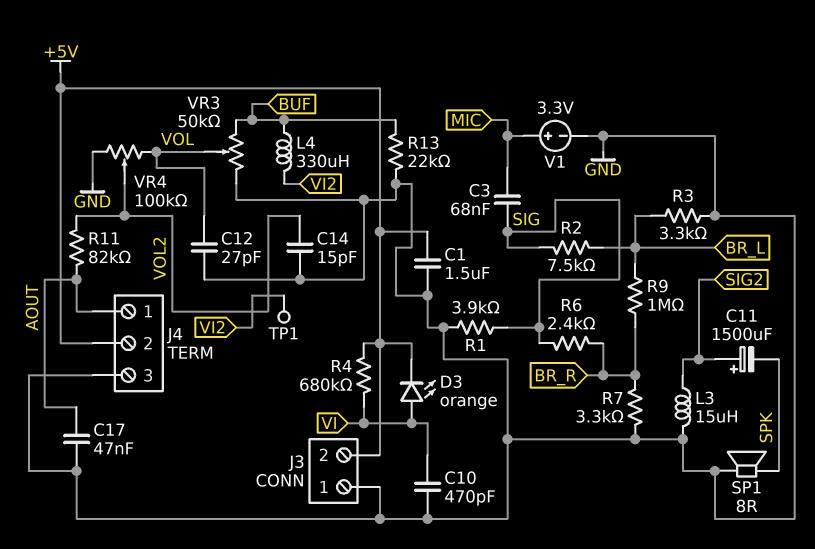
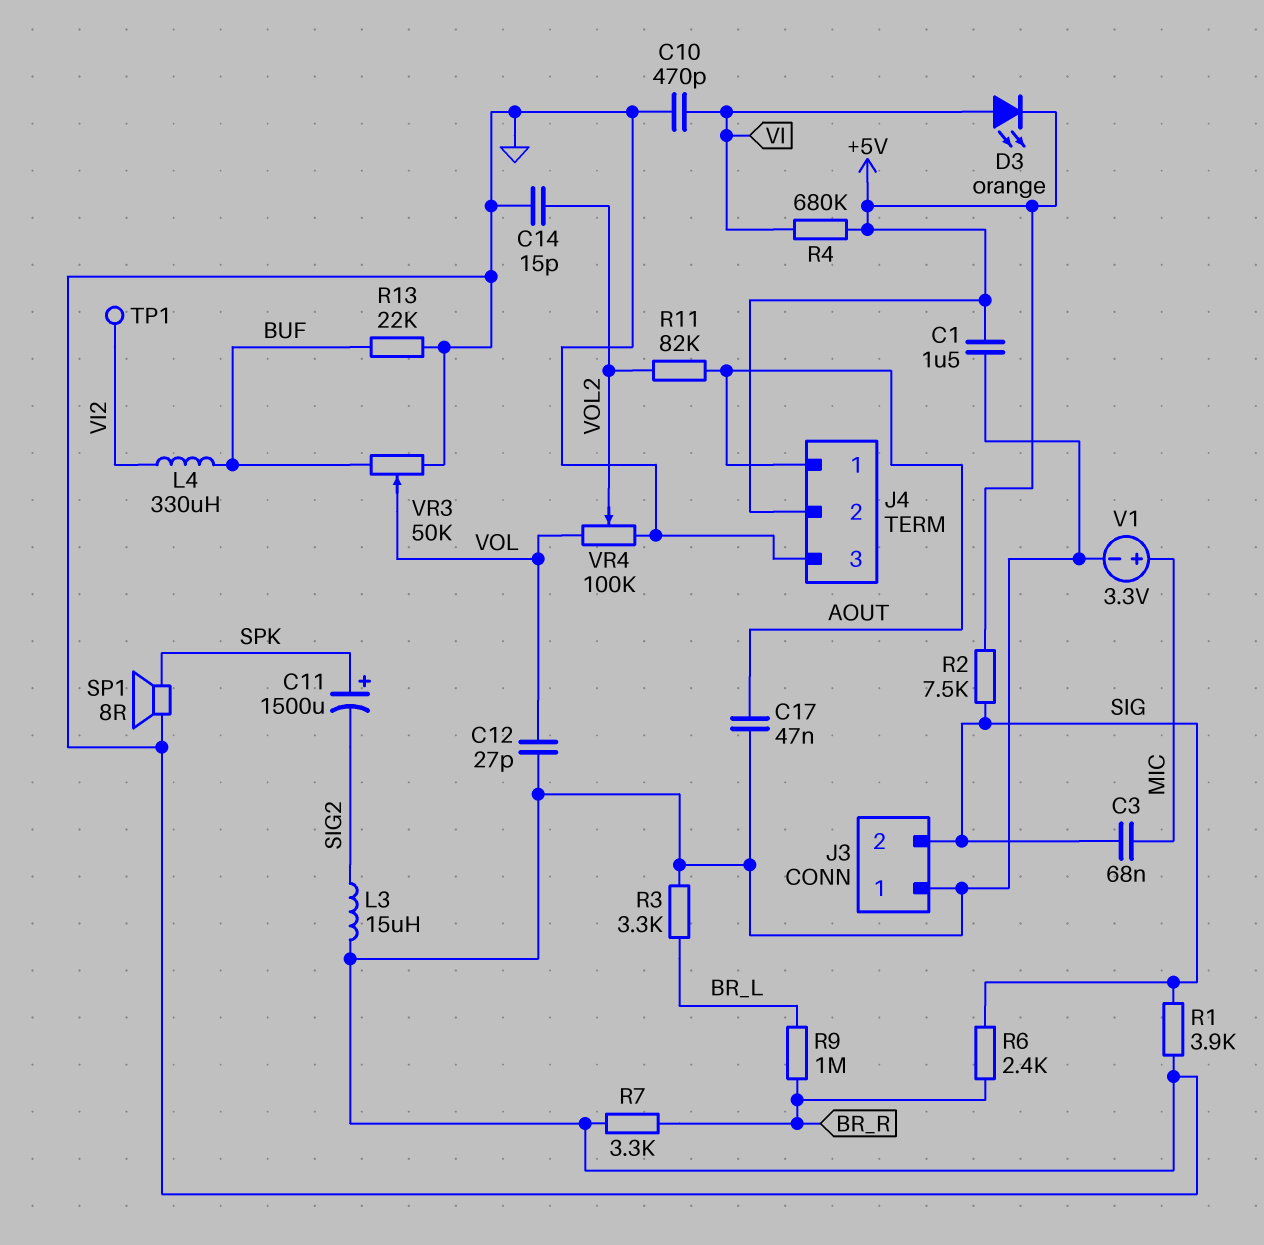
C11: 1500uF (plus SIG2, minus SPK) -> 1500uF (plus SPK, minus SIG2)
J3 pin 2: +5V -> SIG
R2: 7.5k (BR_L, SIG) -> 7.5k (+5V, SIG)

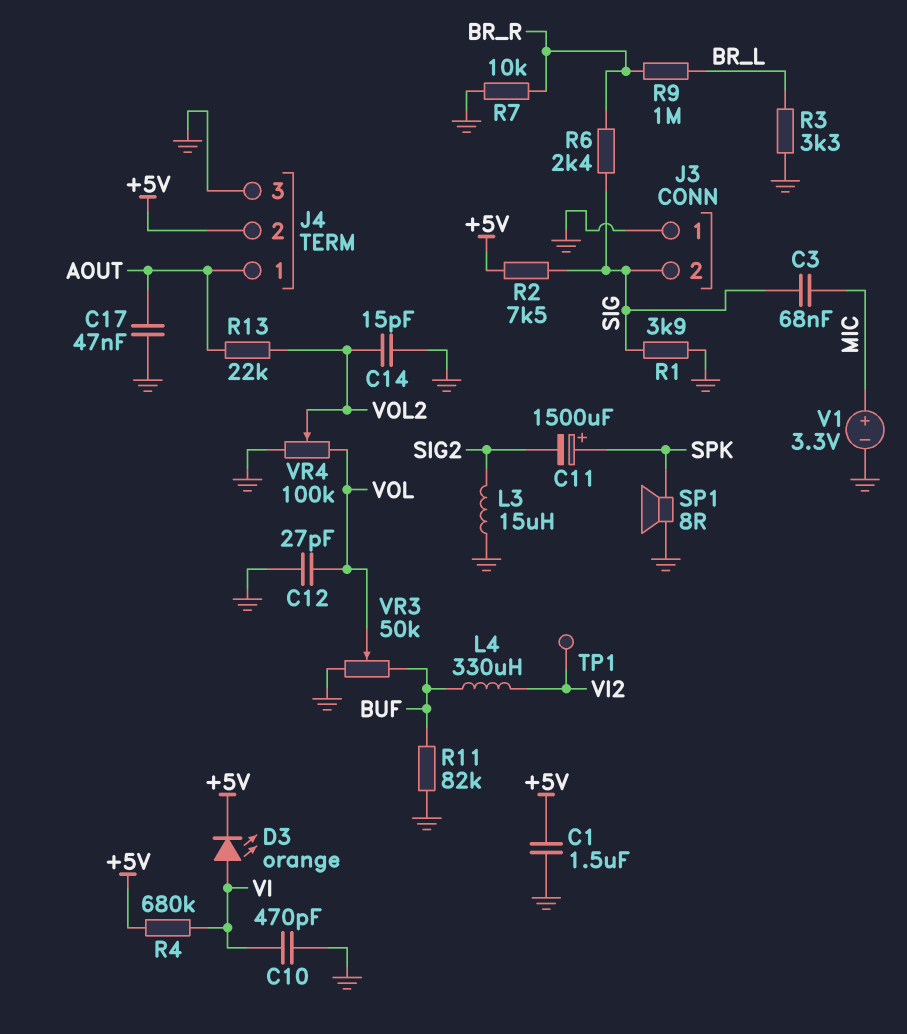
R7: 3.3k (BR_R, GND) -> 10k (BR_R, GND)
R11: 82k (AOUT, VOL2) -> 82k (BUF, GND)
R13: 22k (BUF, GND) -> 22k (AOUT, VOL2)

